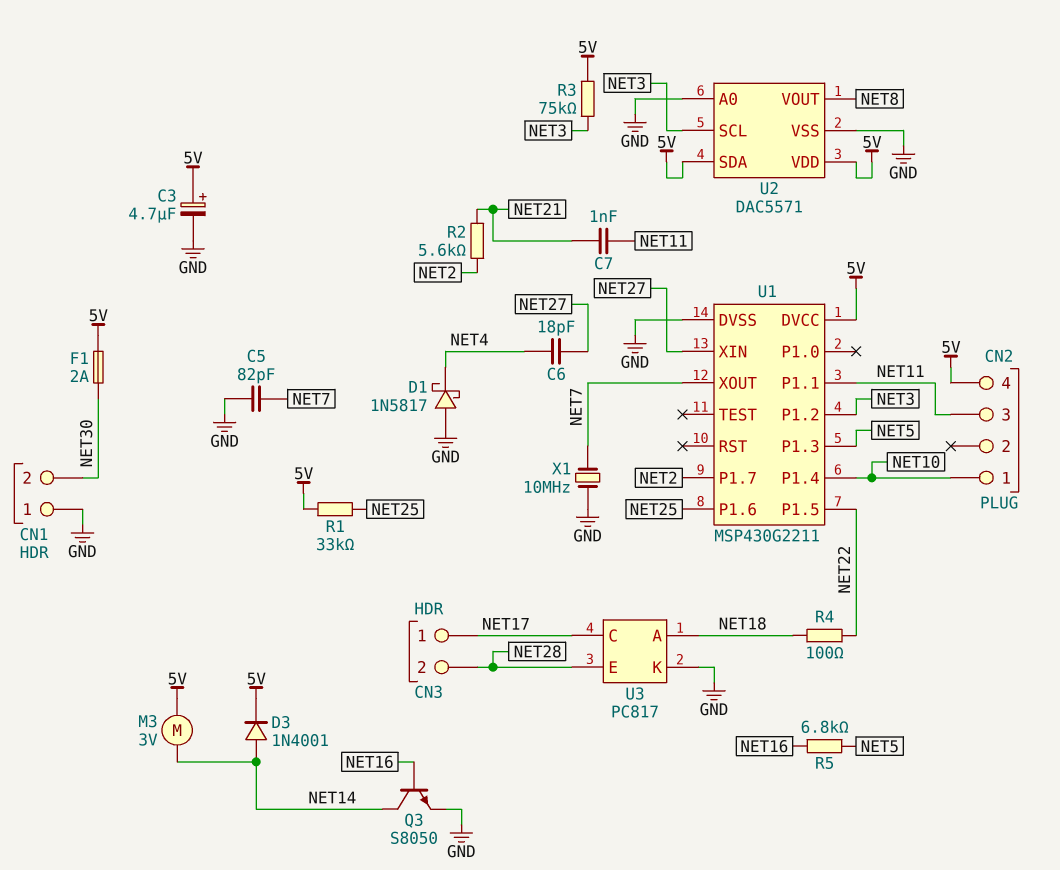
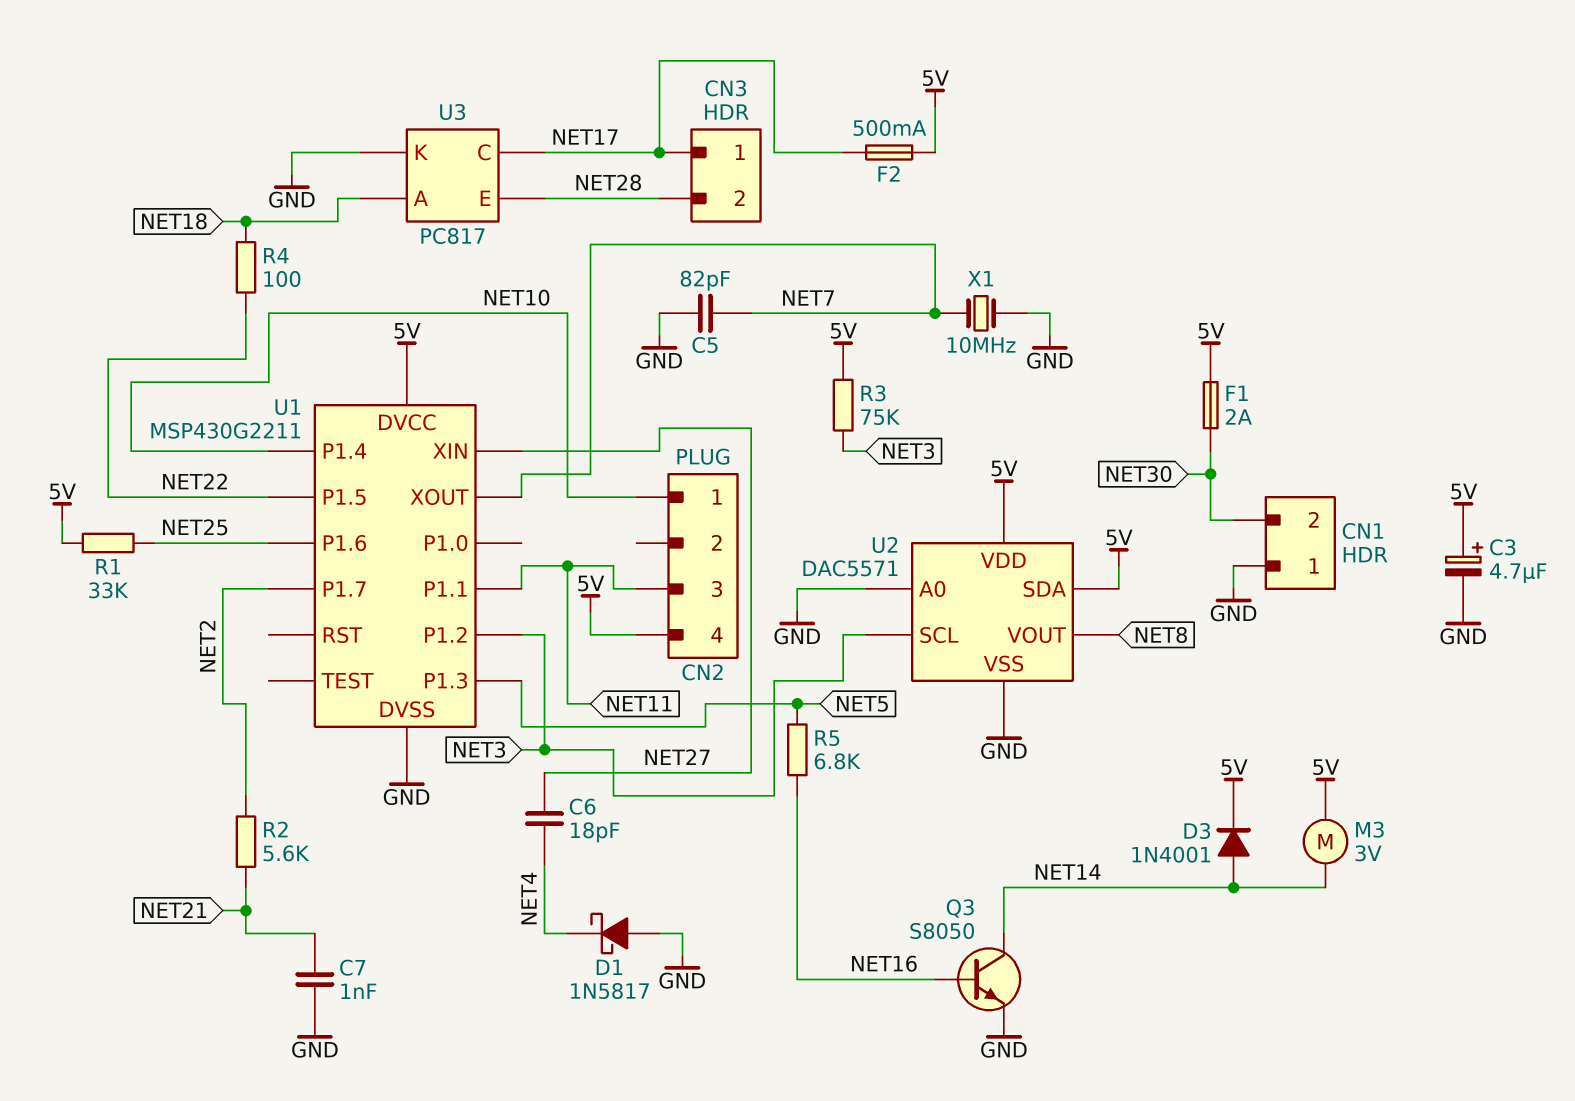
C7: 1nF (NET11, NET21) -> 1nF (GND, NET21)
F2: none -> 500mA (5V, NET17)

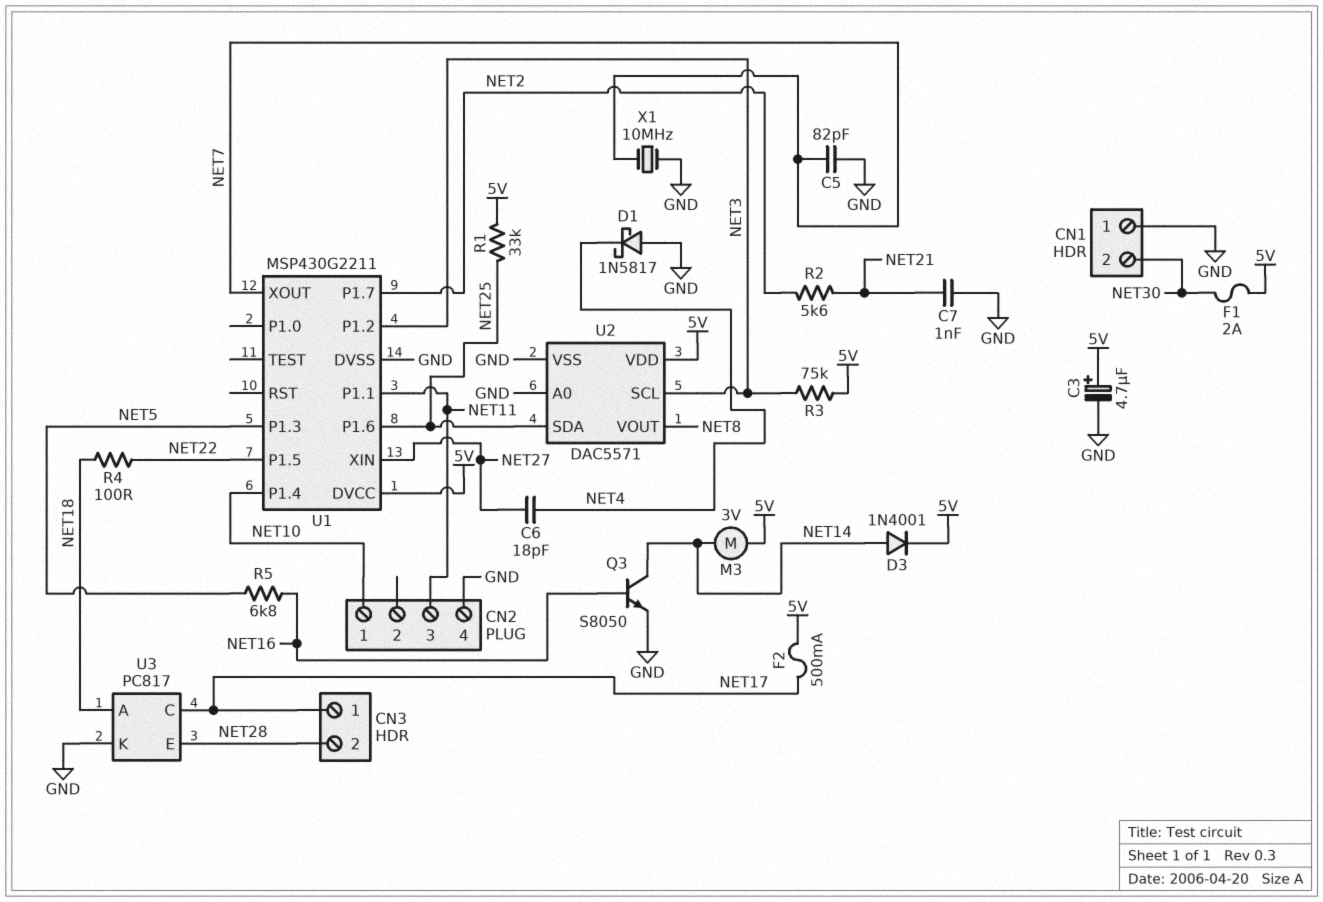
CN2 pin 4: 5V -> GND
U2 pin SDA: 5V -> NET25

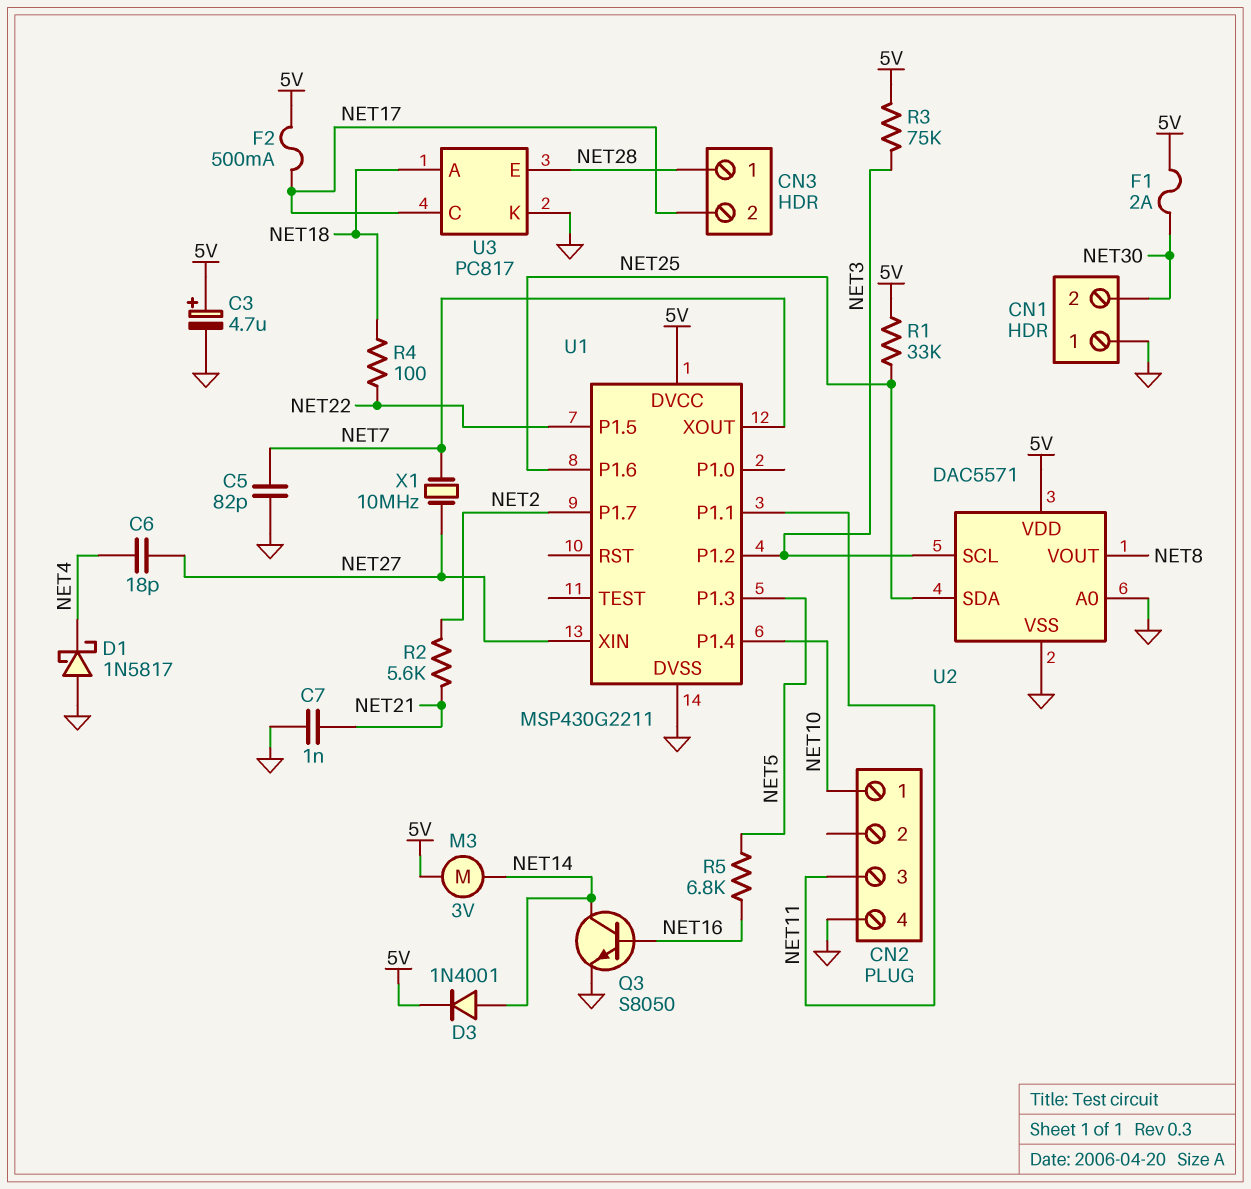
CN3 pin 1: NET17 -> NET28
CN3 pin 2: NET28 -> NET17
X1: 10MHz (GND, NET7) -> 10MHz (NET7, NET27)

